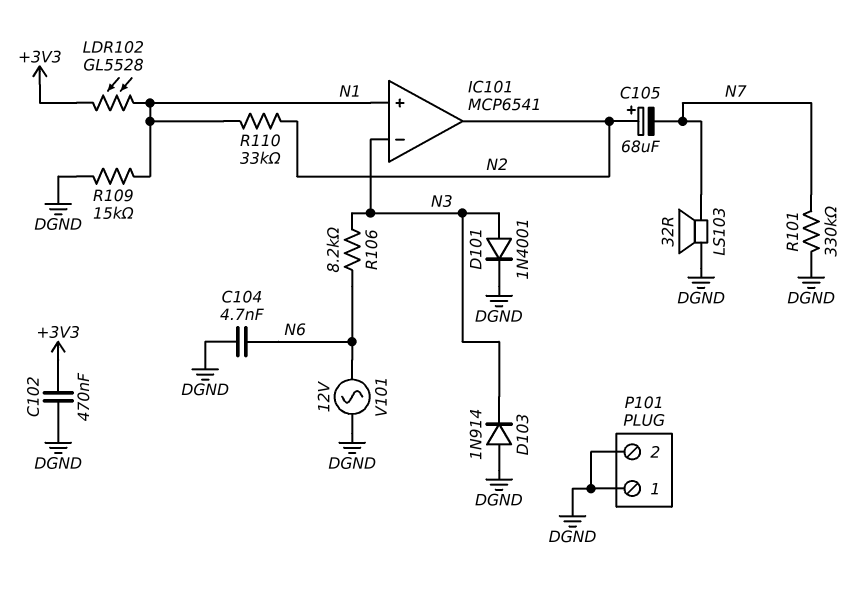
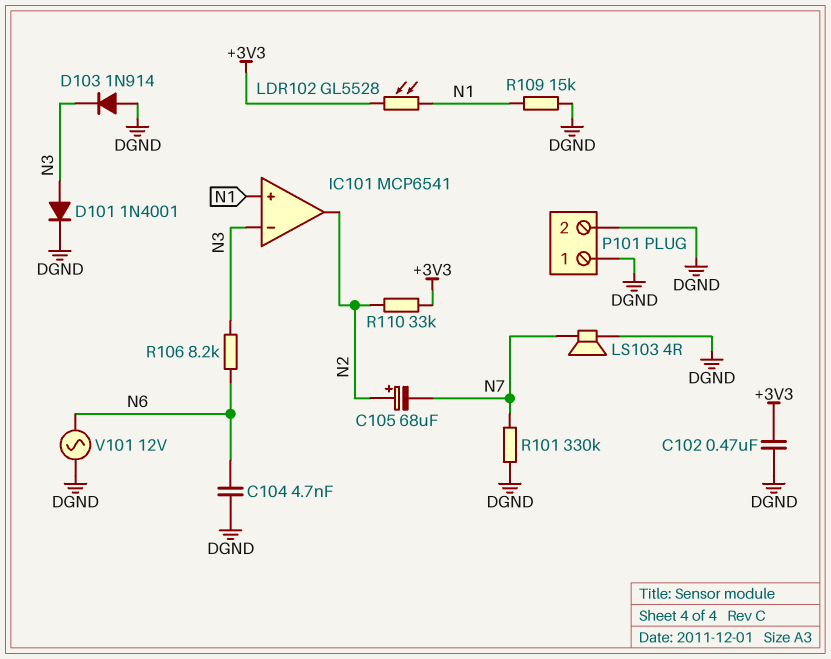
LS103: speaker 32R (DGND, N7) -> speaker 4R (DGND, N7)
R110: 33k (N1, N2) -> 33k (+3V3, N2)

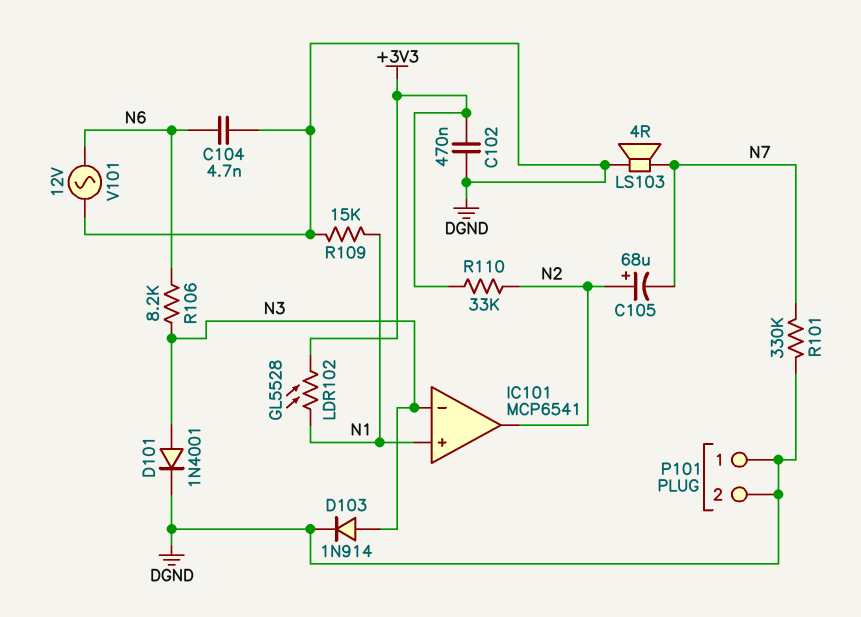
D103: diode 1N914 (A DGND, K N3) -> diode 1N914 (A N3, K DGND)

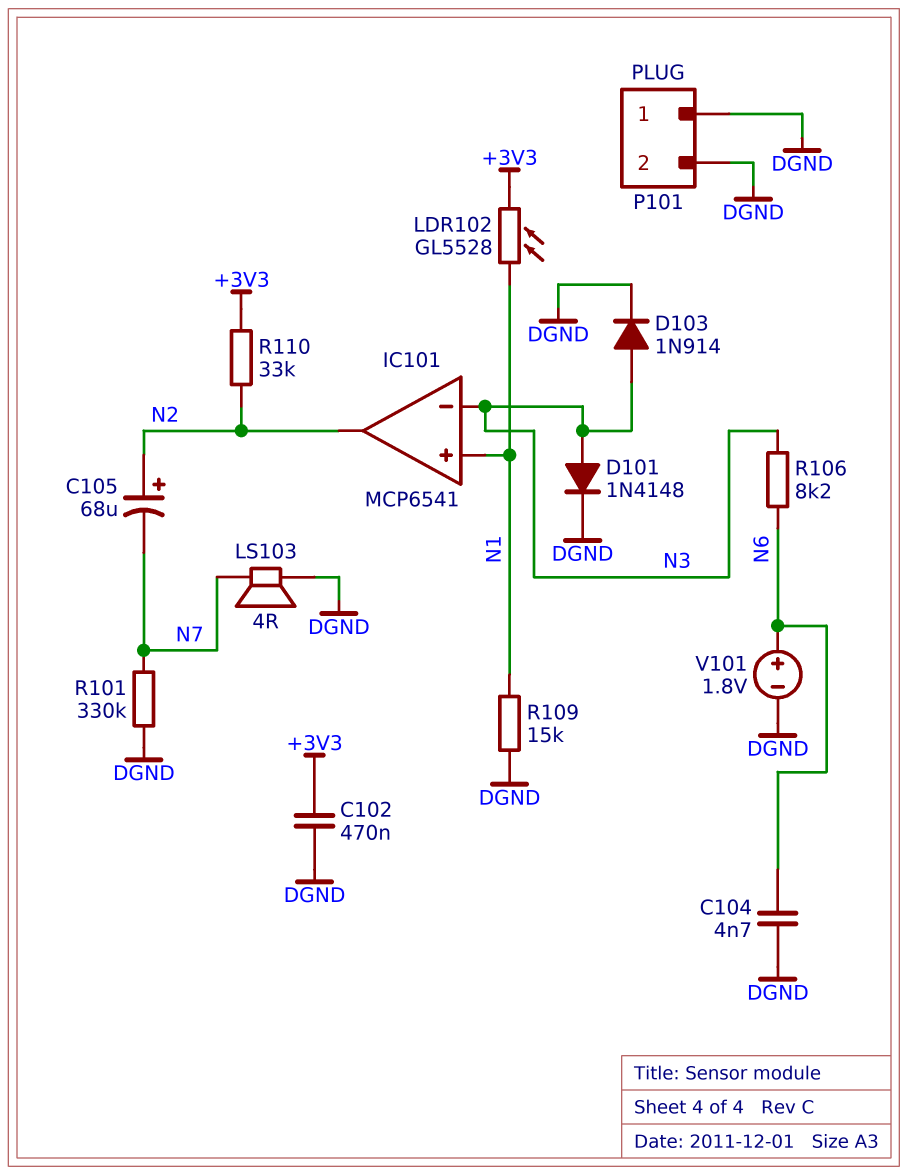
D101: diode 1N4001 (A N3, K DGND) -> diode 1N4148 (A N3, K DGND)
V101: AC 12V (DGND, N6) -> 1.8V (plus N6, minus DGND)

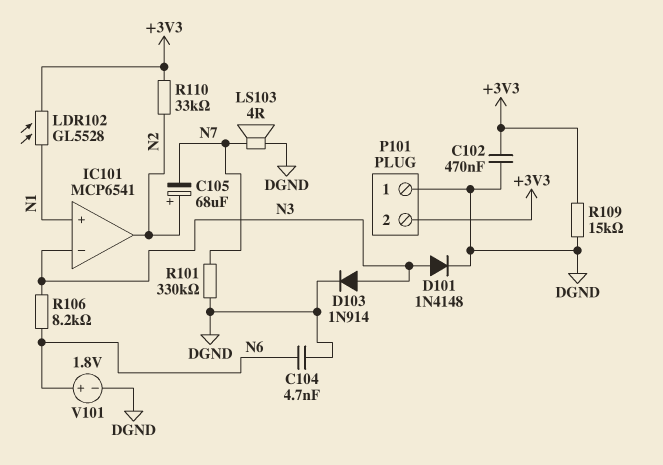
P101 pin 2: DGND -> +3V3
R109: 15k (DGND, N1) -> 15k (+3V3, DGND)

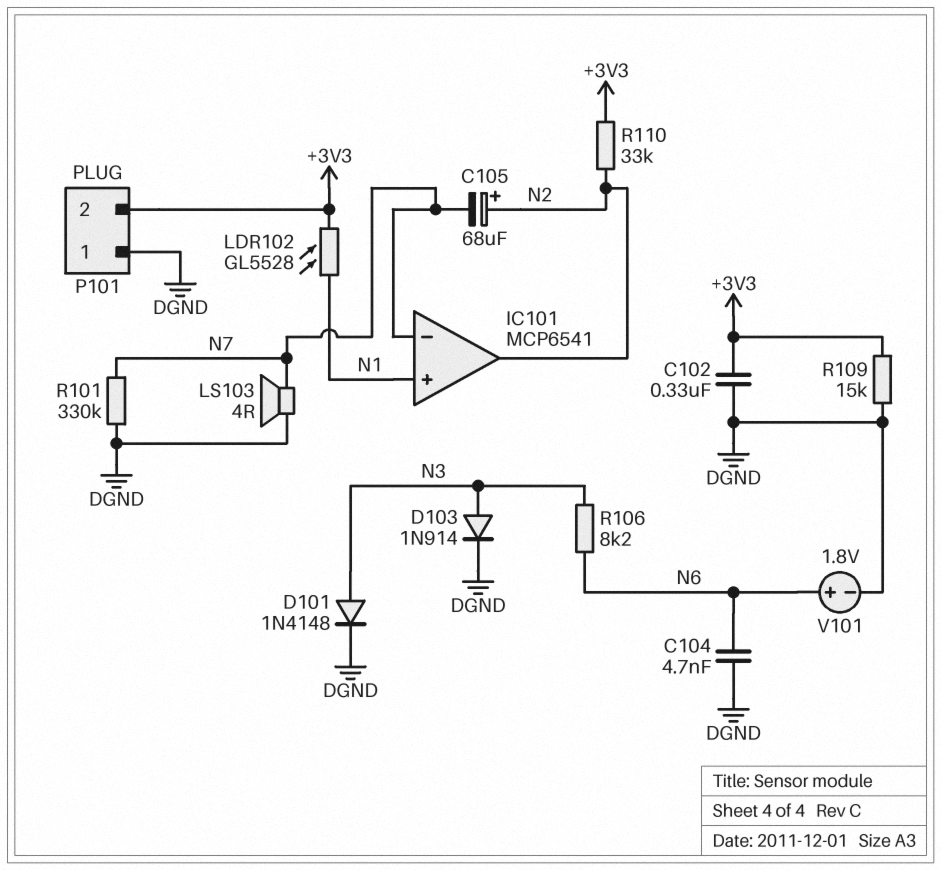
C102: 470nF (+3V3, DGND) -> 330nF (+3V3, DGND)
IC101 pin in-: N3 -> N7

